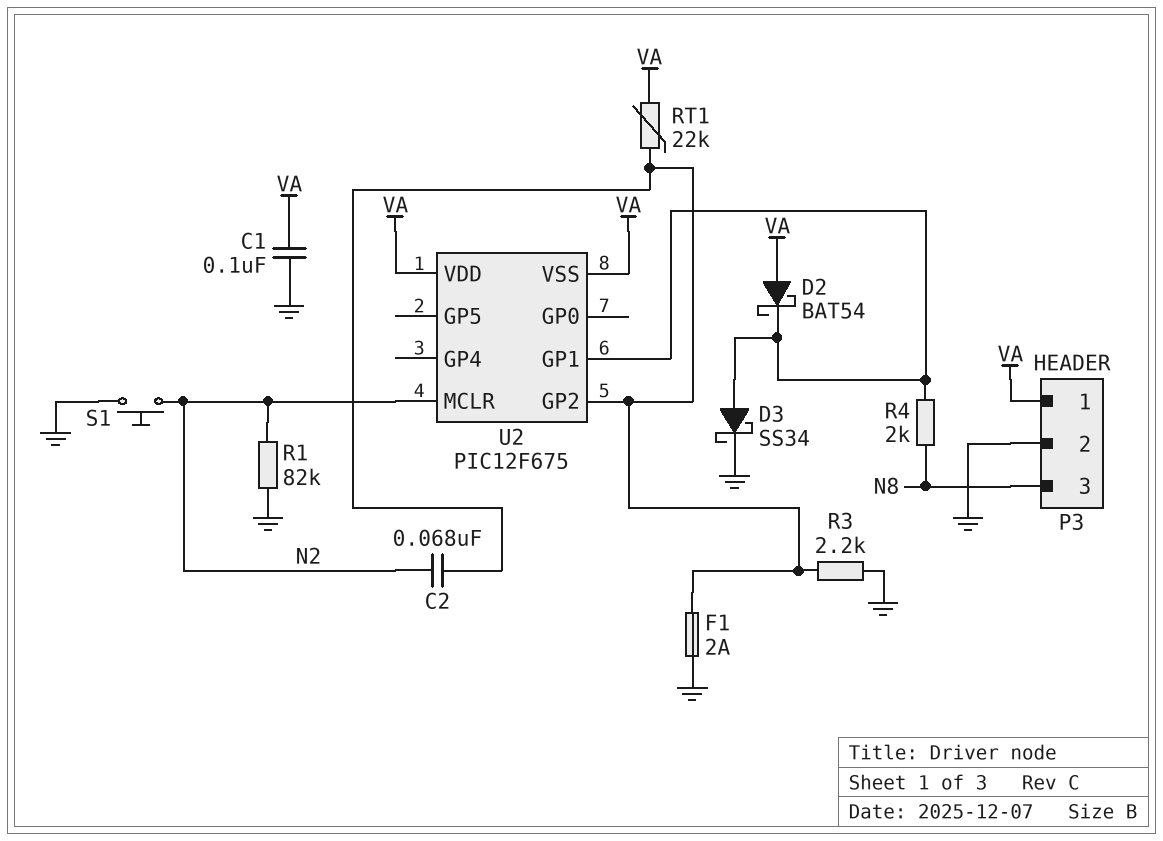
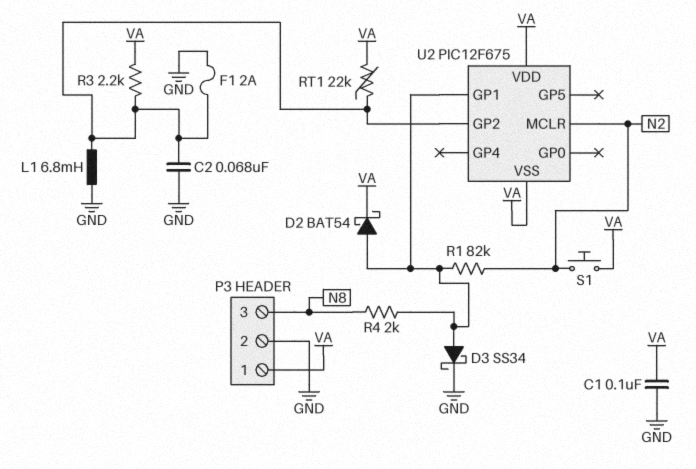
C2: 68nF (N2, U2/GP2) -> 68nF (GND, U2/GP2)
D2: schottky BAT54 (A VA, K U2/GP1) -> schottky BAT54 (A U2/GP1, K VA)
L1: none -> 6.8mH (GND, U2/GP2)
R1: 82k (GND, N2) -> 82k (N2, U2/GP1)
R3: 2.2k (GND, U2/GP2) -> 2.2k (U2/GP2, VA)
S1: button (GND, N2) -> button (N2, VA)

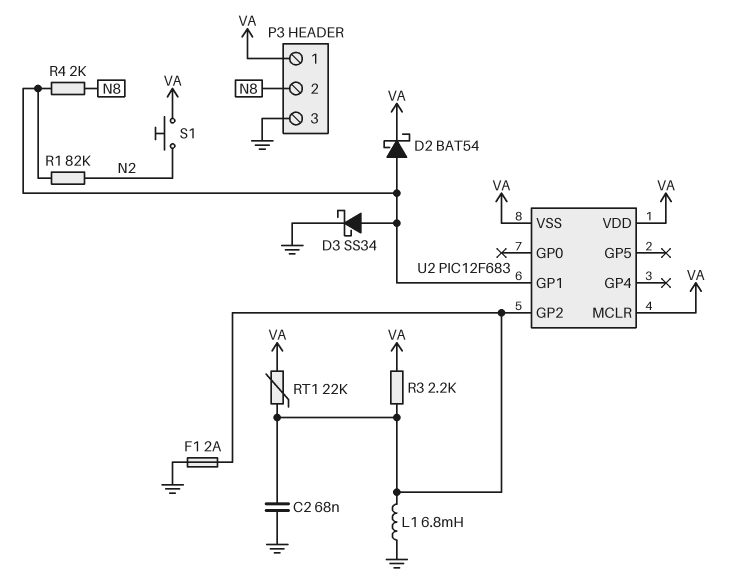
C1: 100nF (GND, VA) -> none
P3 pin 2: GND -> N8
P3 pin 3: N8 -> GND
U2: PIC12F675 -> PIC12F683
U2 pin MCLR: N2 -> VA

